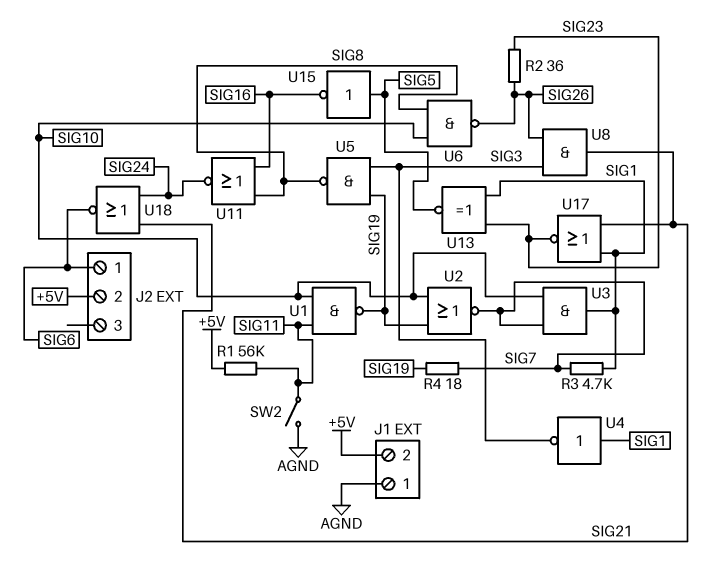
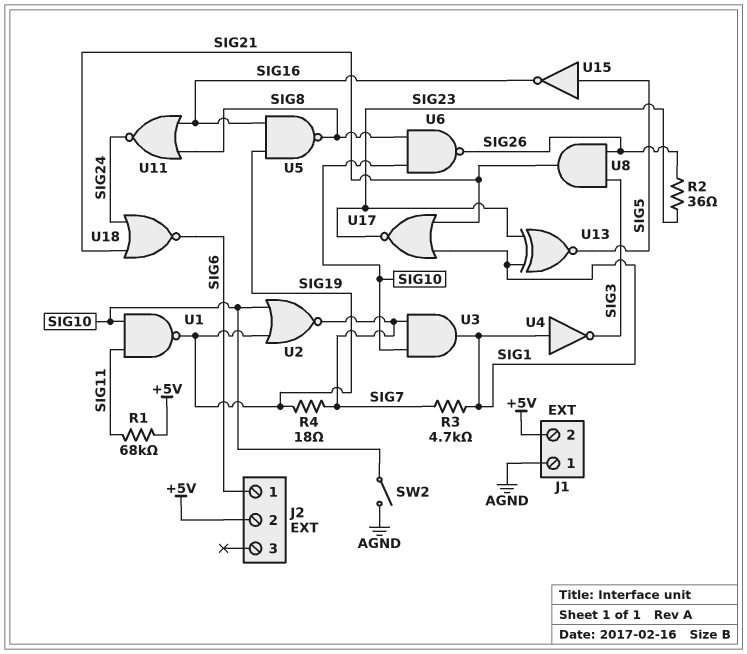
R1: 56k (+5V, SIG11) -> 68k (+5V, SIG11)
SW2: switch (AGND, SIG11) -> switch (AGND, SIG10)
U5: NAND (in SIG3, in SIG19, out SIG8) -> NAND (in SIG16, in SIG19, out SIG8)

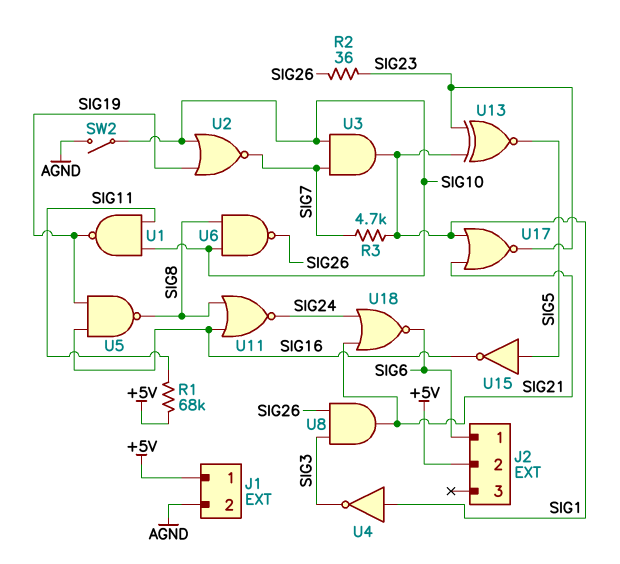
J1 pin 1: AGND -> +5V
J1 pin 2: +5V -> AGND
R4: 18 (SIG7, SIG19) -> none

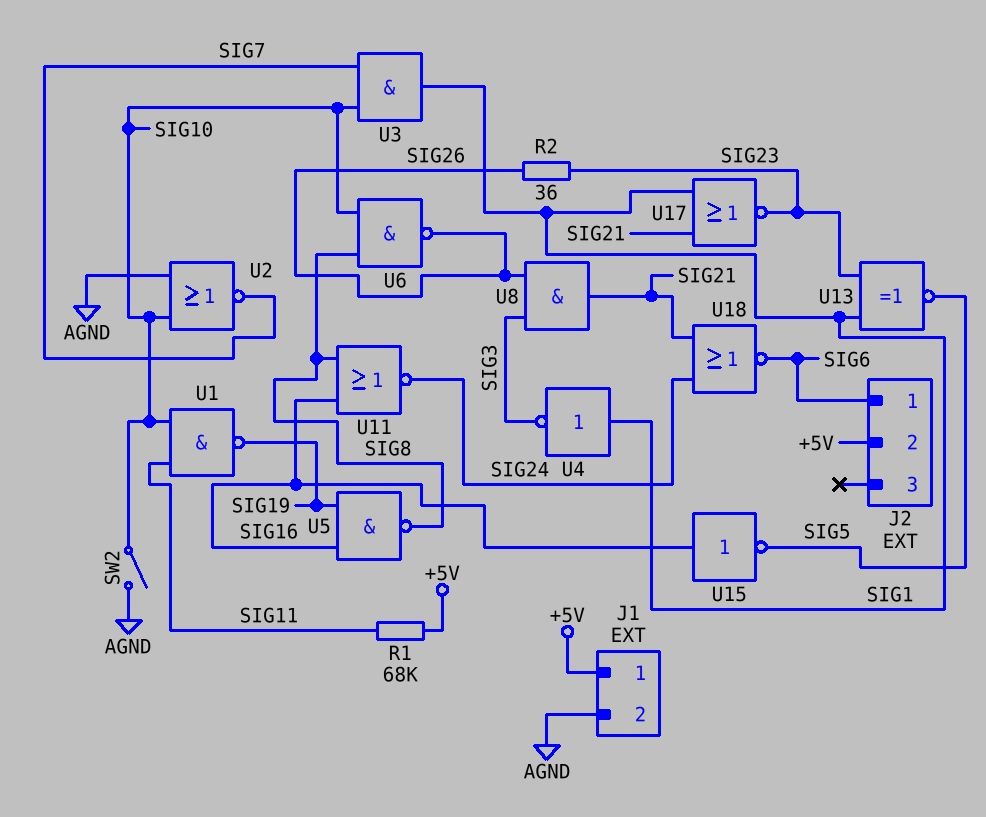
R3: 4.7k (SIG1, SIG7) -> none
U2: NOR (in SIG10, in SIG19, out SIG7) -> NOR (in AGND, in SIG10, out SIG7)
U15: NOT (in SIG5, out SIG16) -> NOT (in SIG16, out SIG5)

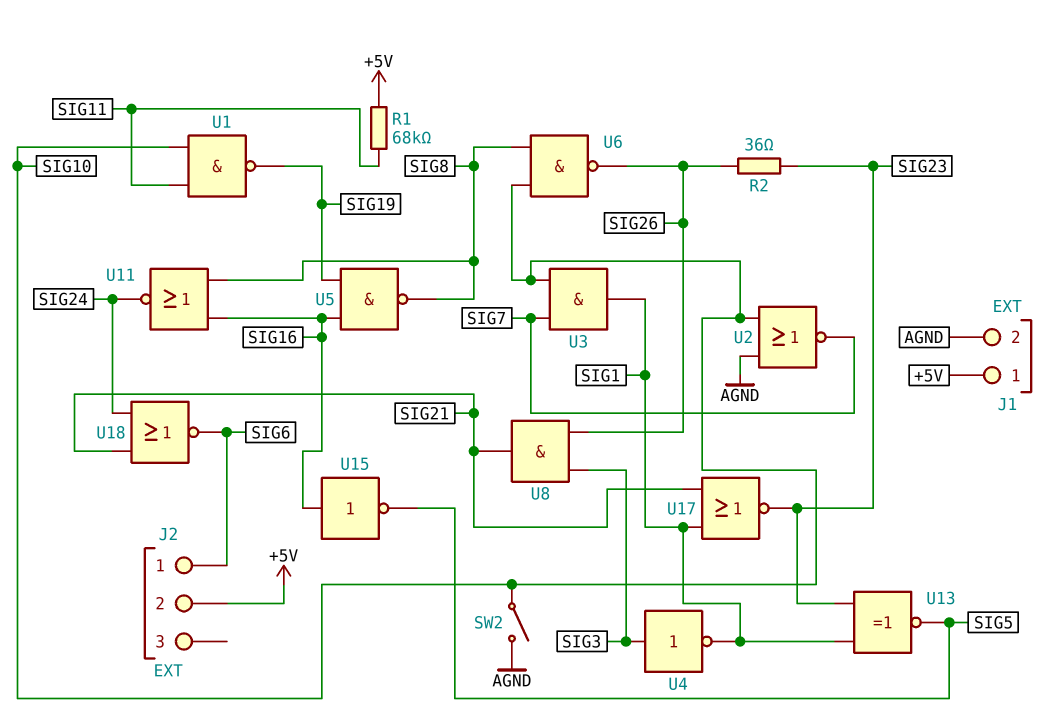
U4: NOT (in SIG1, out SIG3) -> NOT (in SIG3, out SIG1)

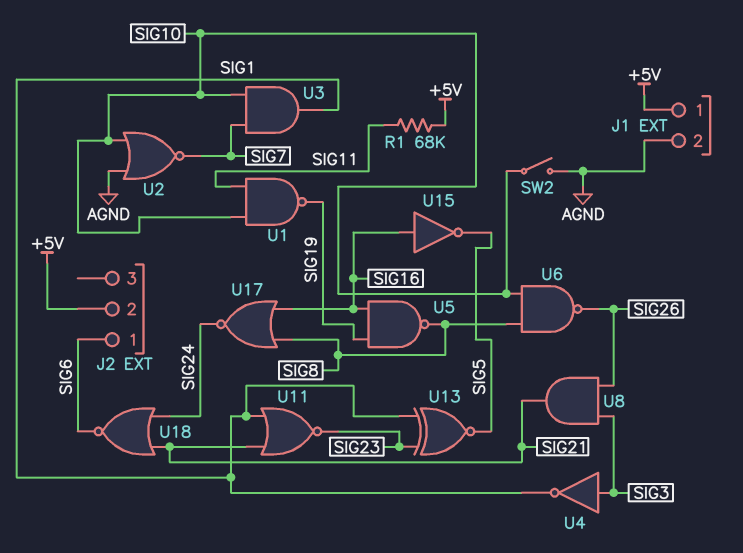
R2: 36 (SIG23, SIG26) -> none
U11: NOR (in SIG8, in SIG16, out SIG24) -> NOR (in SIG1, in SIG21, out SIG23)
U17: NOR (in SIG1, in SIG21, out SIG23) -> NOR (in SIG8, in SIG16, out SIG24)

